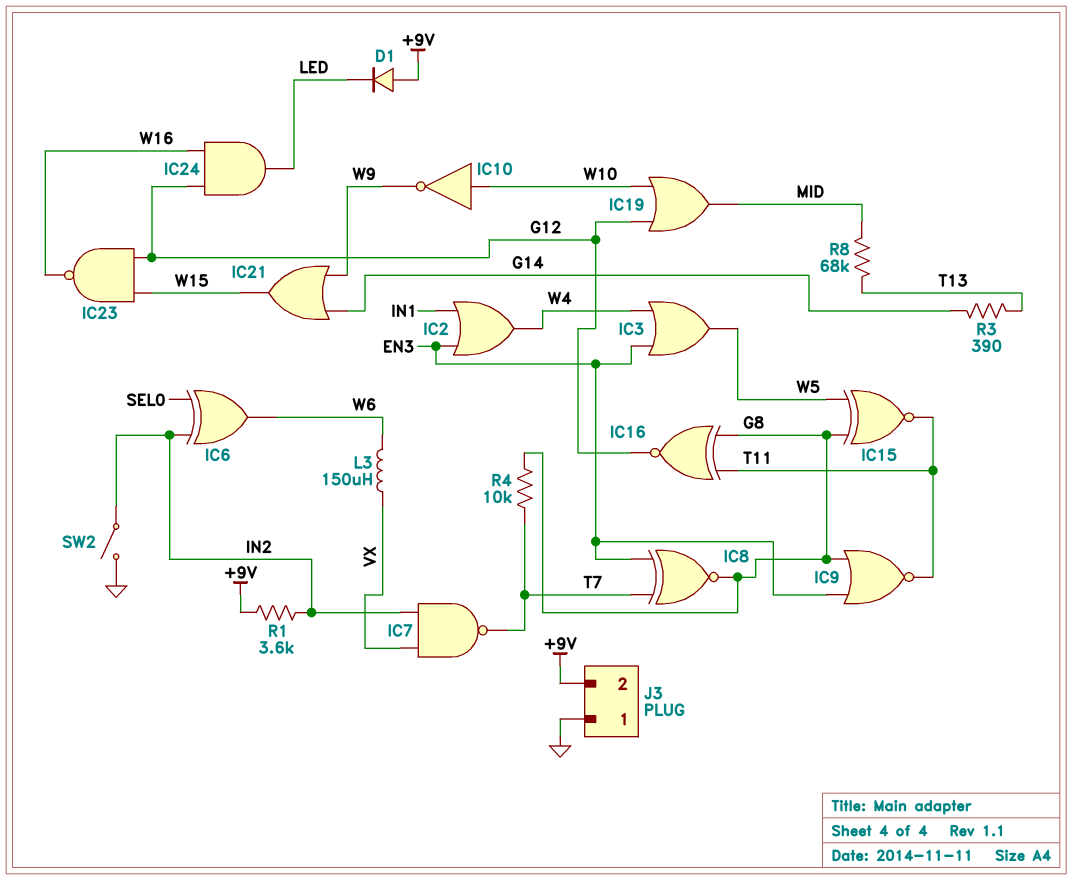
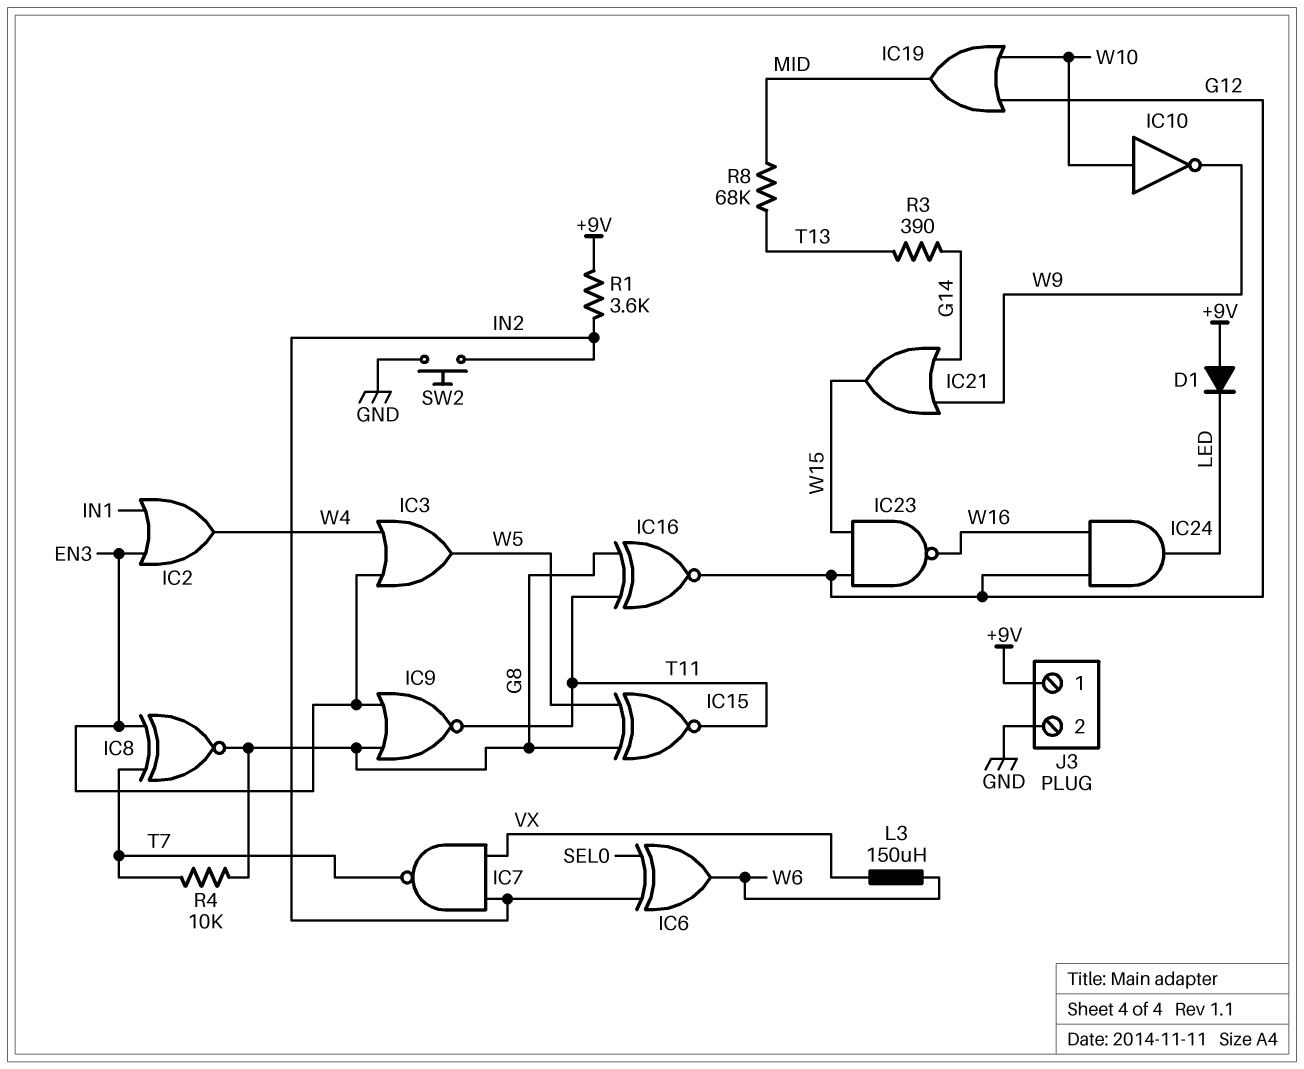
J3 pin 1: GND -> +9V
J3 pin 2: +9V -> GND
SW2: switch (GND, IN2) -> button (GND, IN2)

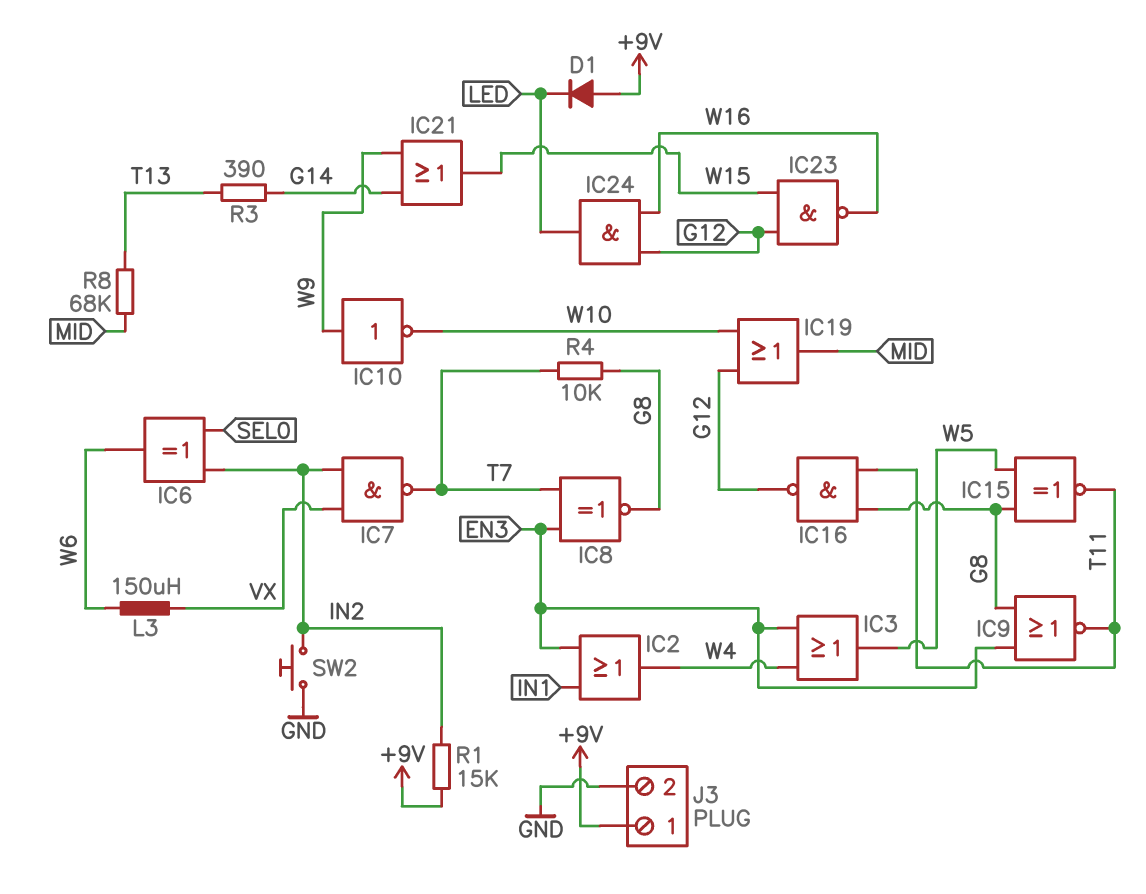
IC10: NOT (in W10, out W9) -> NOT (in W9, out W10)
IC16: XNOR (in G8, in T11, out G12) -> NAND (in G8, in T11, out G12)
R1: 3.6k (+9V, IN2) -> 15k (+9V, IN2)

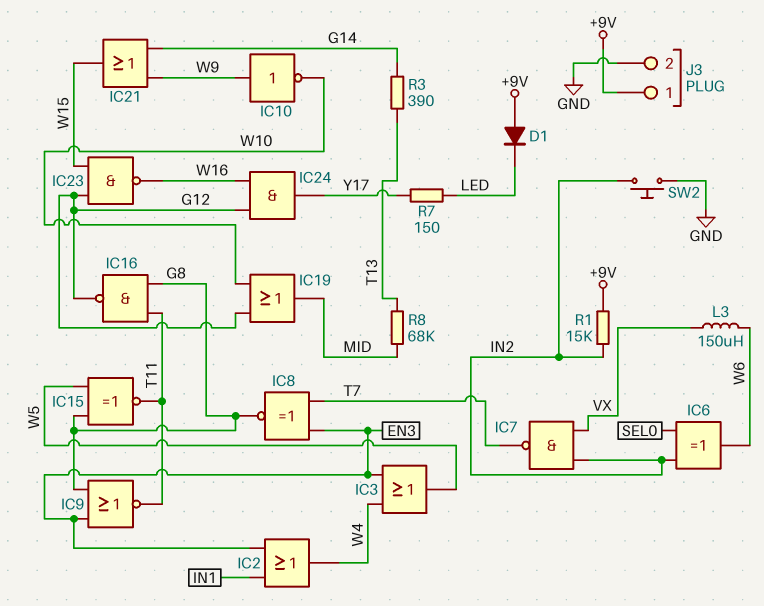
IC24: AND (in G12, in W16, out LED) -> AND (in G12, in W16, out Y17)
R4: 10k (G8, T7) -> none
R7: none -> 150 (LED, Y17)

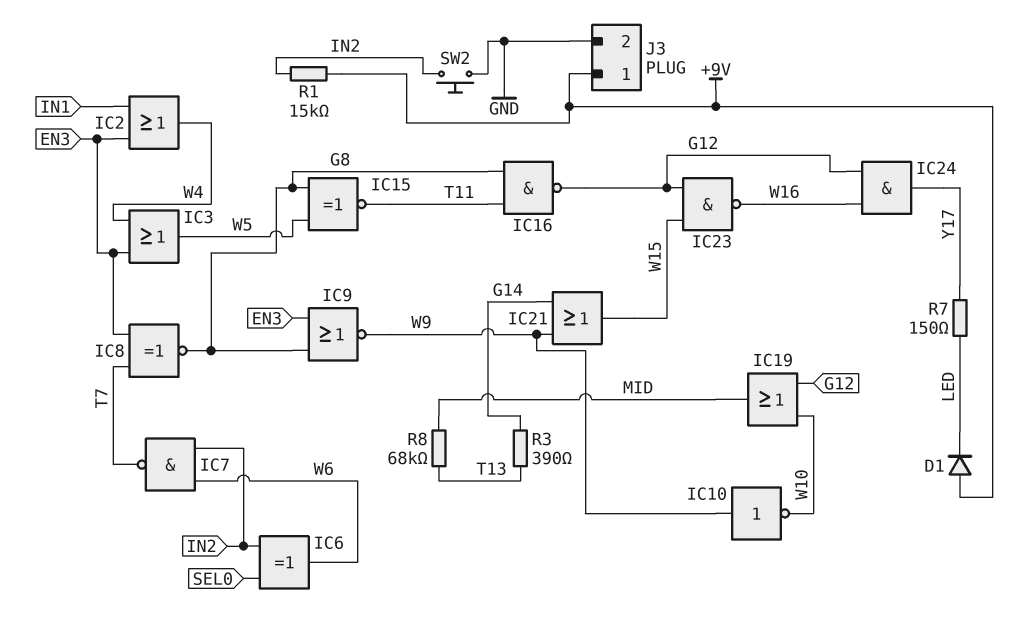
IC7: NAND (in IN2, in VX, out T7) -> NAND (in IN2, in W6, out T7)
IC9: NOR (in EN3, in G8, out T11) -> NOR (in EN3, in G8, out W9)
L3: 150uH (VX, W6) -> none

